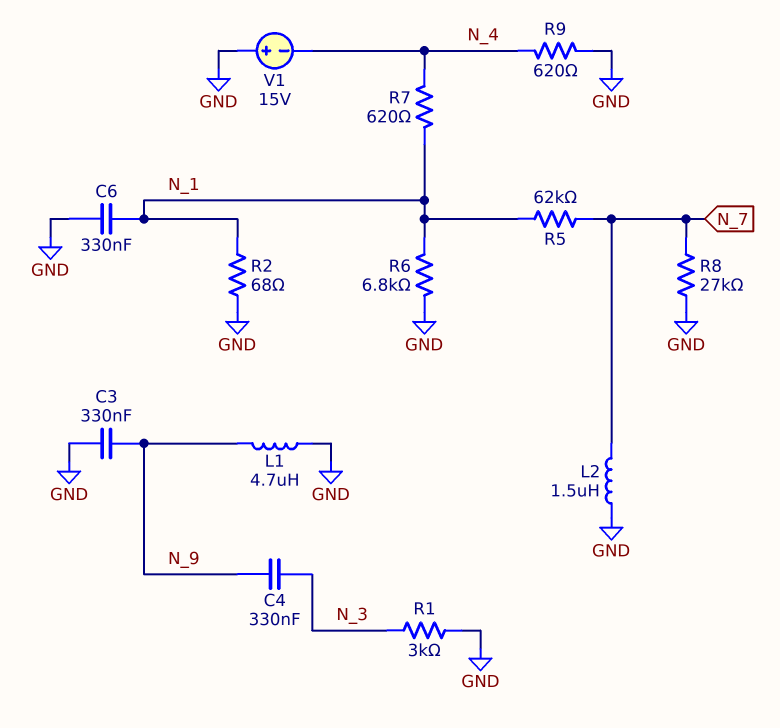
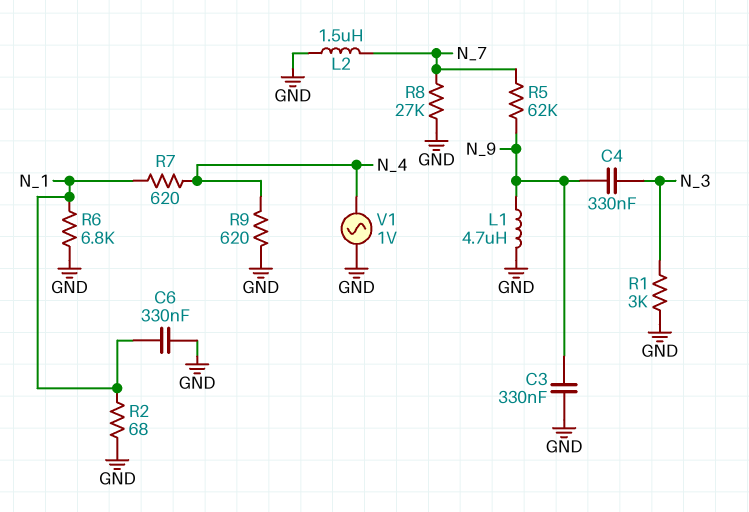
R5: 62k (N_1, N_7) -> 62k (N_7, N_9)
V1: 15V (plus GND, minus N_4) -> AC 1V (GND, N_4)

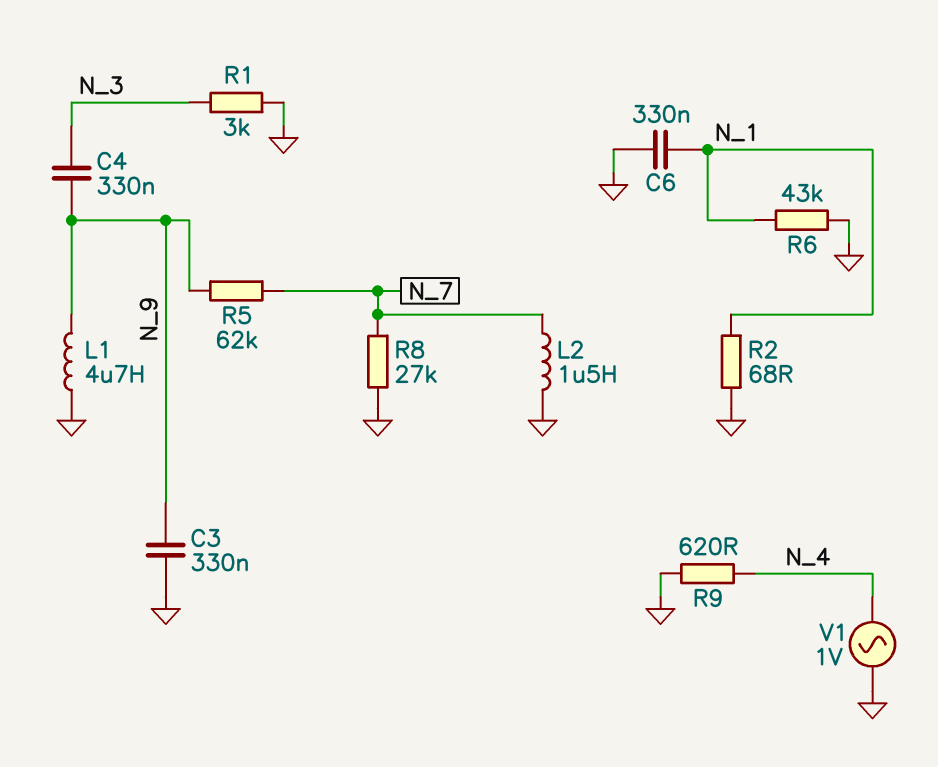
R6: 6.8k (GND, N_1) -> 43k (GND, N_1)
R7: 620 (N_1, N_4) -> none

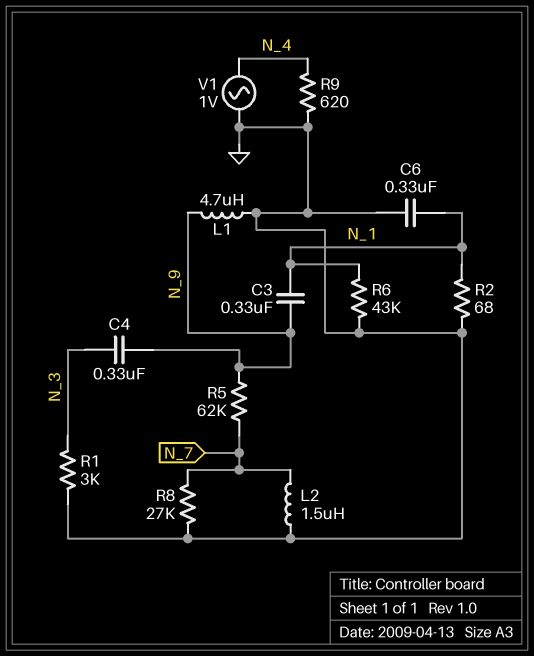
C3: 330nF (GND, N_9) -> 330nF (N_1, N_9)

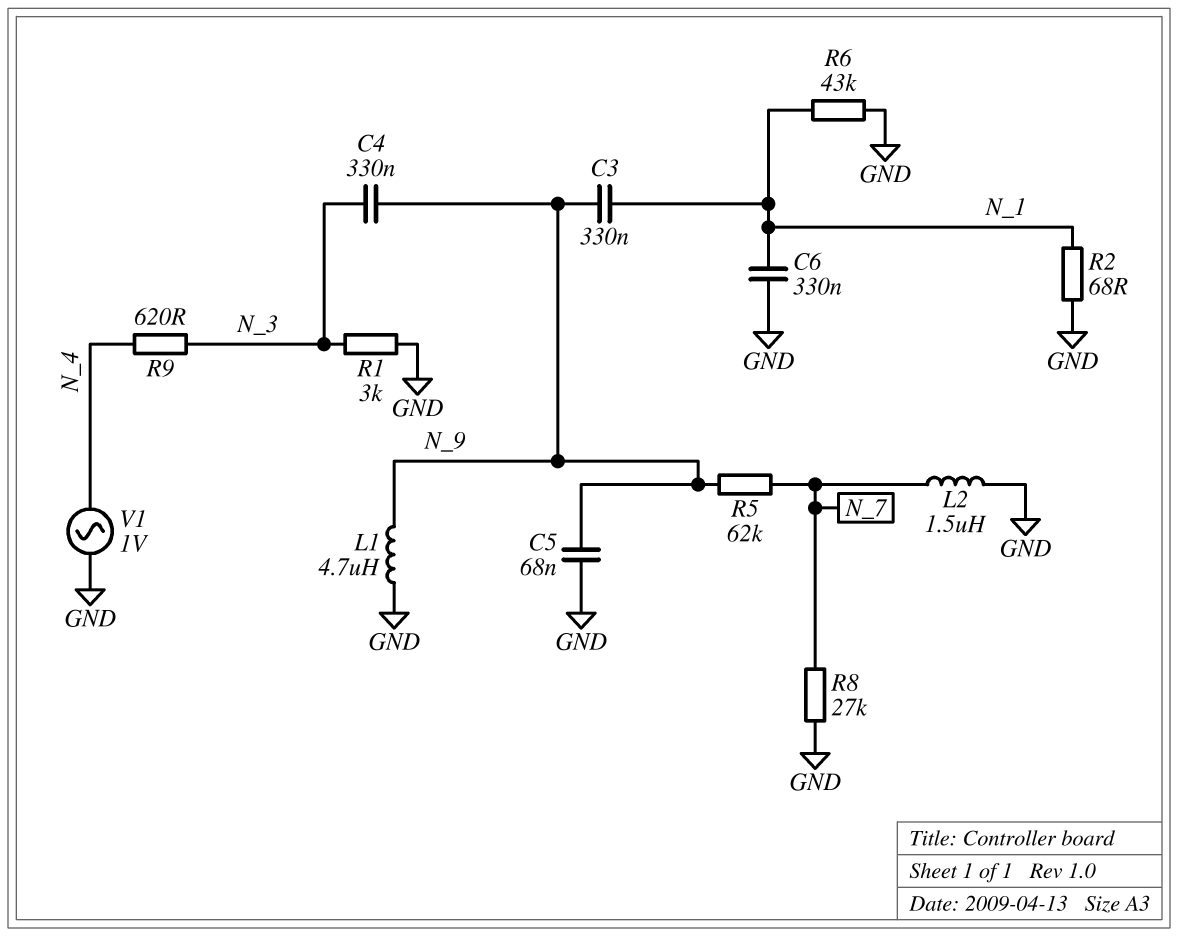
C5: none -> 68nF (GND, N_9)
R9: 620 (GND, N_4) -> 620 (N_3, N_4)

